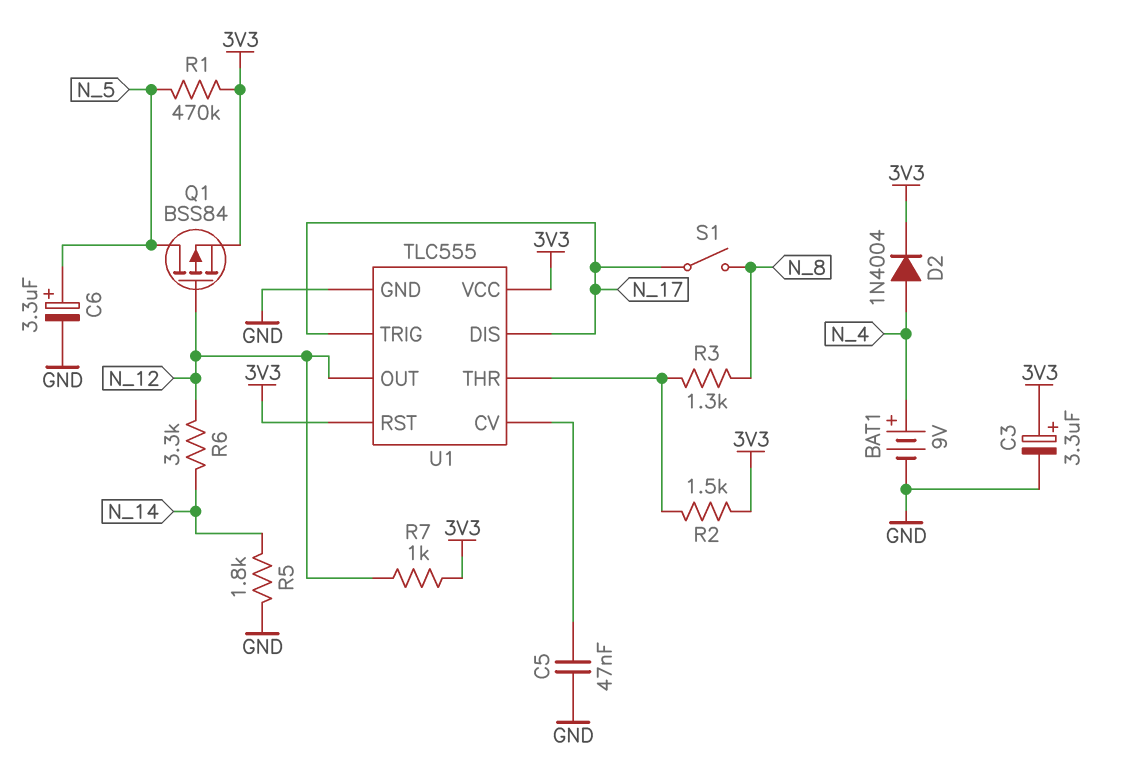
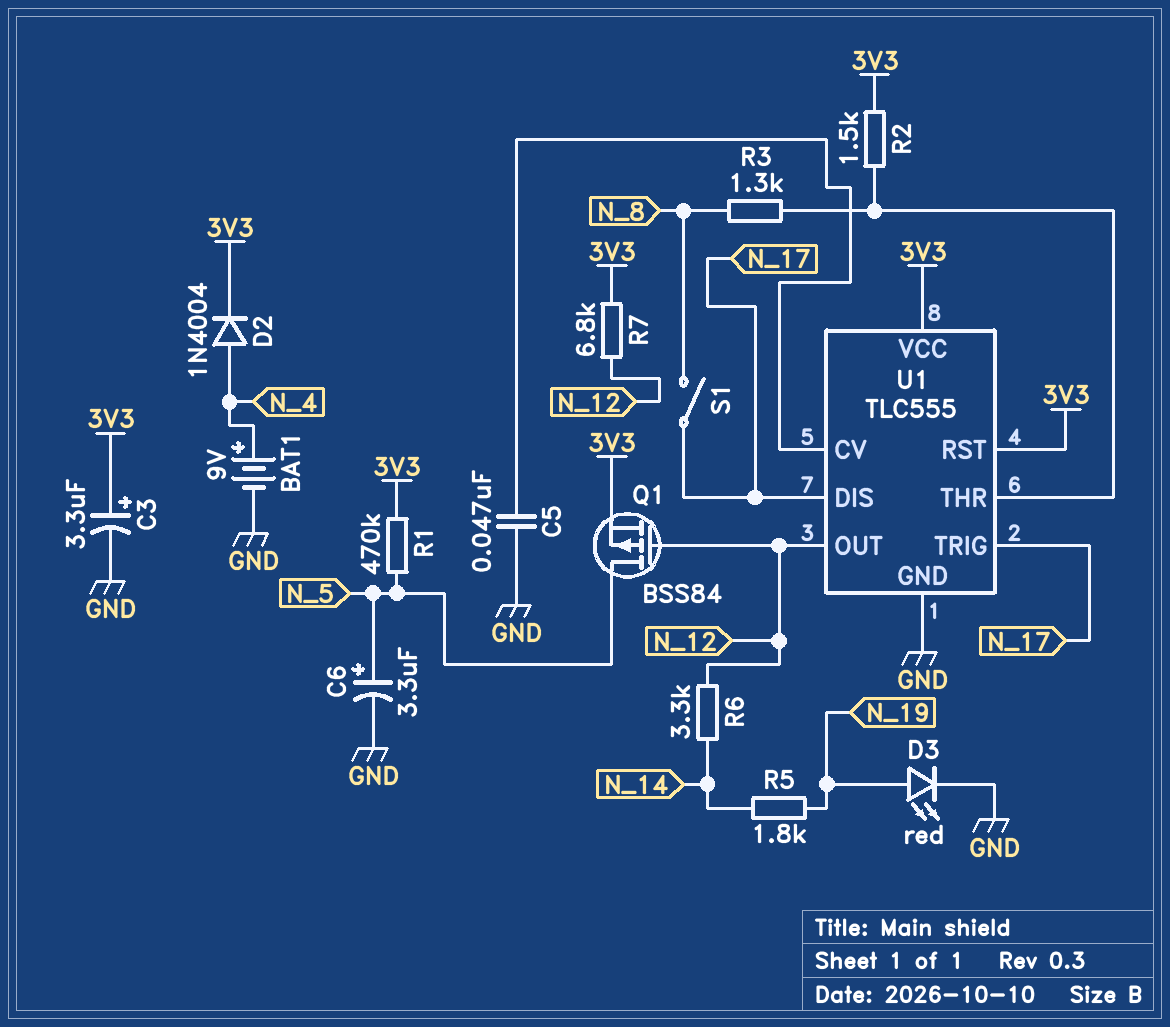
D3: none -> LED red (A N_19, K GND)
R5: 1.8k (GND, N_14) -> 1.8k (N_14, N_19)
R7: 1k (3V3, N_12) -> 6.8k (3V3, N_12)

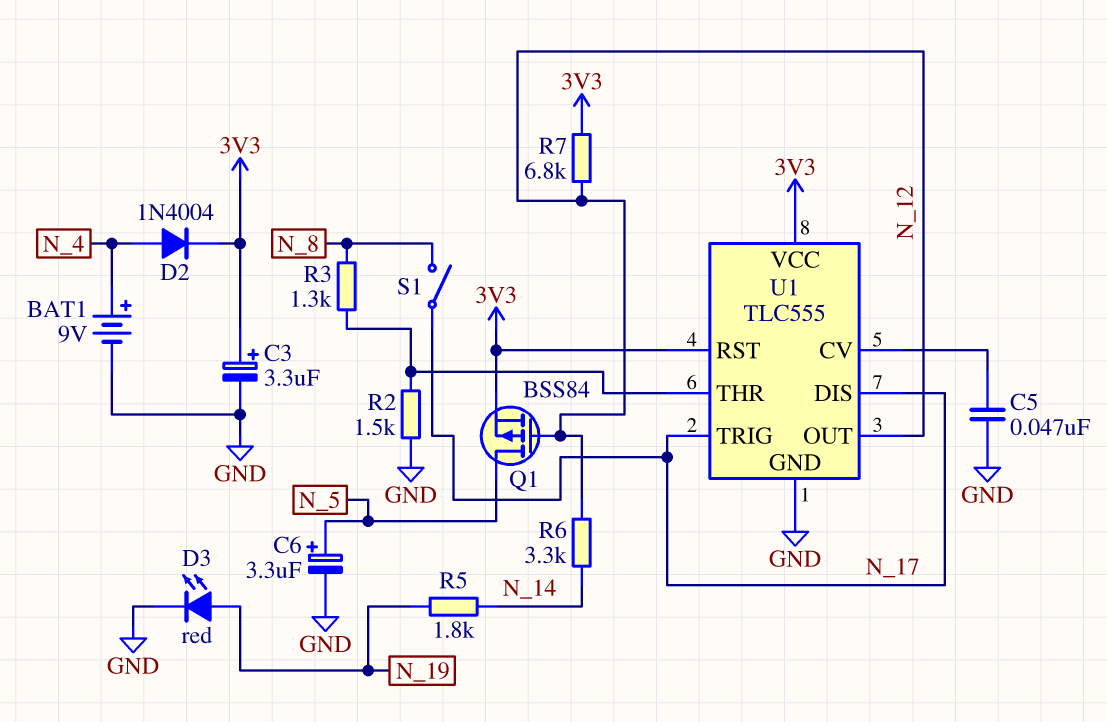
R1: 470k (3V3, N_5) -> none
R2: 1.5k (3V3, U1/THR) -> 1.5k (GND, U1/THR)

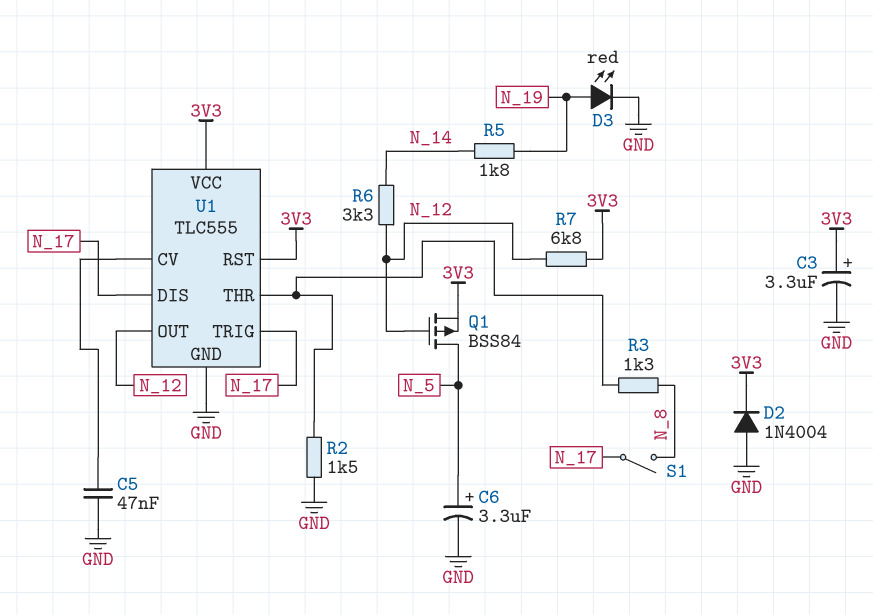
BAT1: 9V (plus N_4, minus GND) -> none
D2: diode 1N4004 (A N_4, K 3V3) -> diode 1N4004 (A GND, K 3V3)

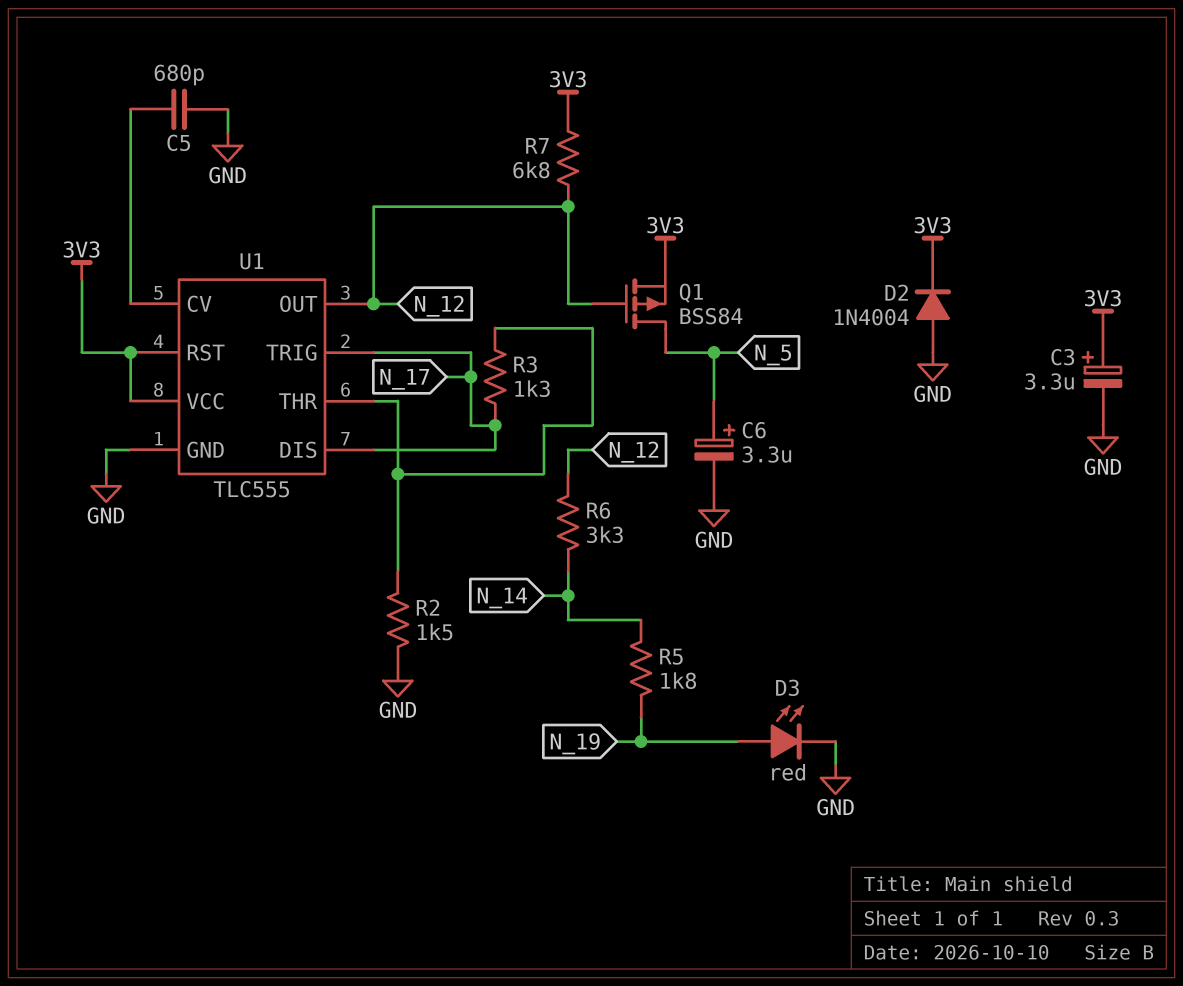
C5: 47nF (GND, U1/CV) -> 680pF (GND, U1/CV)
R3: 1.3k (N_8, U1/THR) -> 1.3k (N_17, U1/THR)
S1: switch (N_8, N_17) -> none

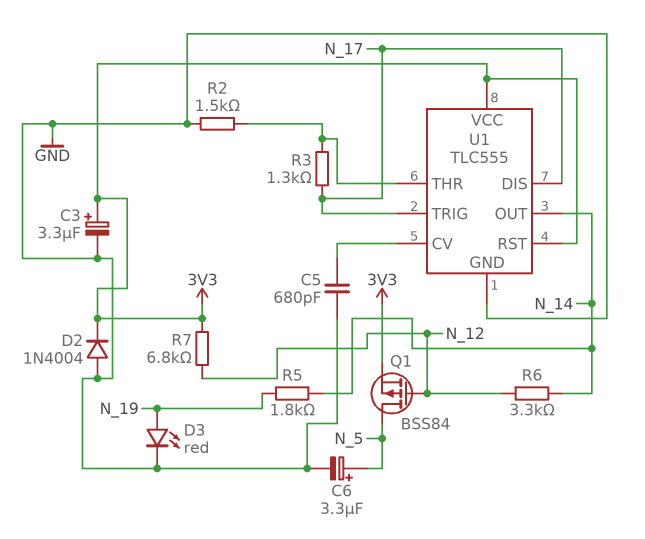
U1 pin OUT: N_12 -> N_14

